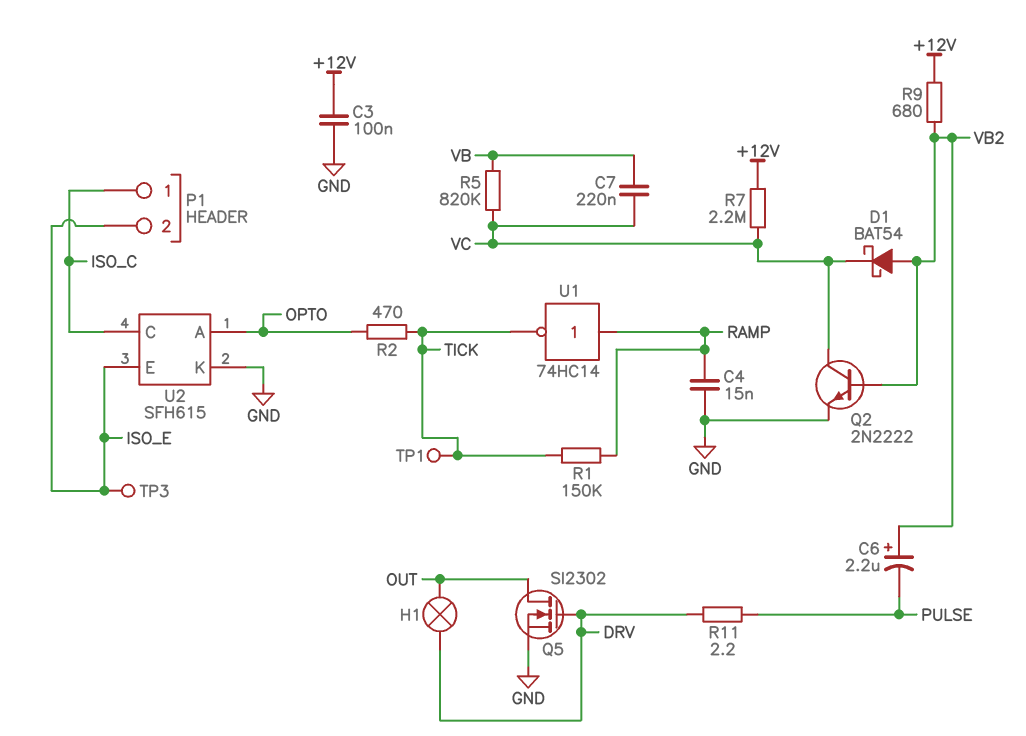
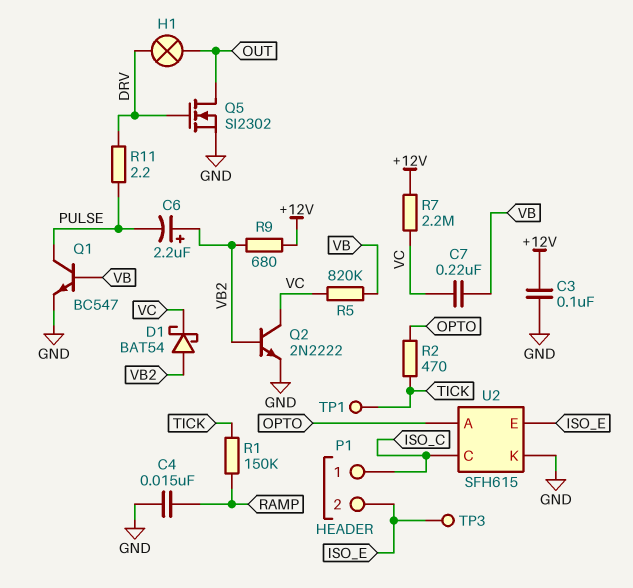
Q1: none -> NPN BC547 (B VB, C PULSE, E GND)
U1: NOT 74HC14 (in RAMP, out TICK) -> none

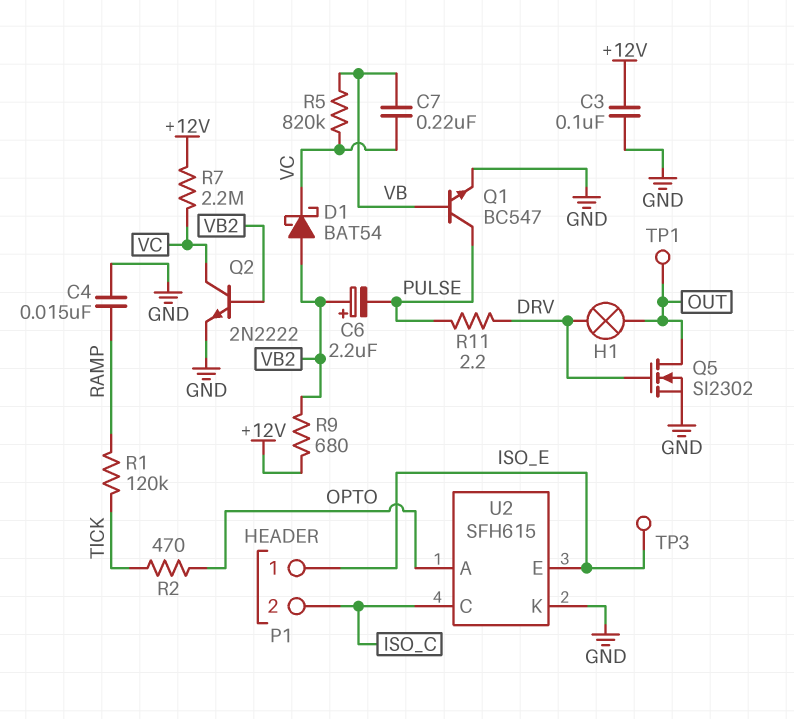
P1 pin 1: ISO_C -> ISO_E
P1 pin 2: ISO_E -> ISO_C
R1: 150k (RAMP, TICK) -> 120k (RAMP, TICK)
TP1: test point (TICK) -> test point (OUT)

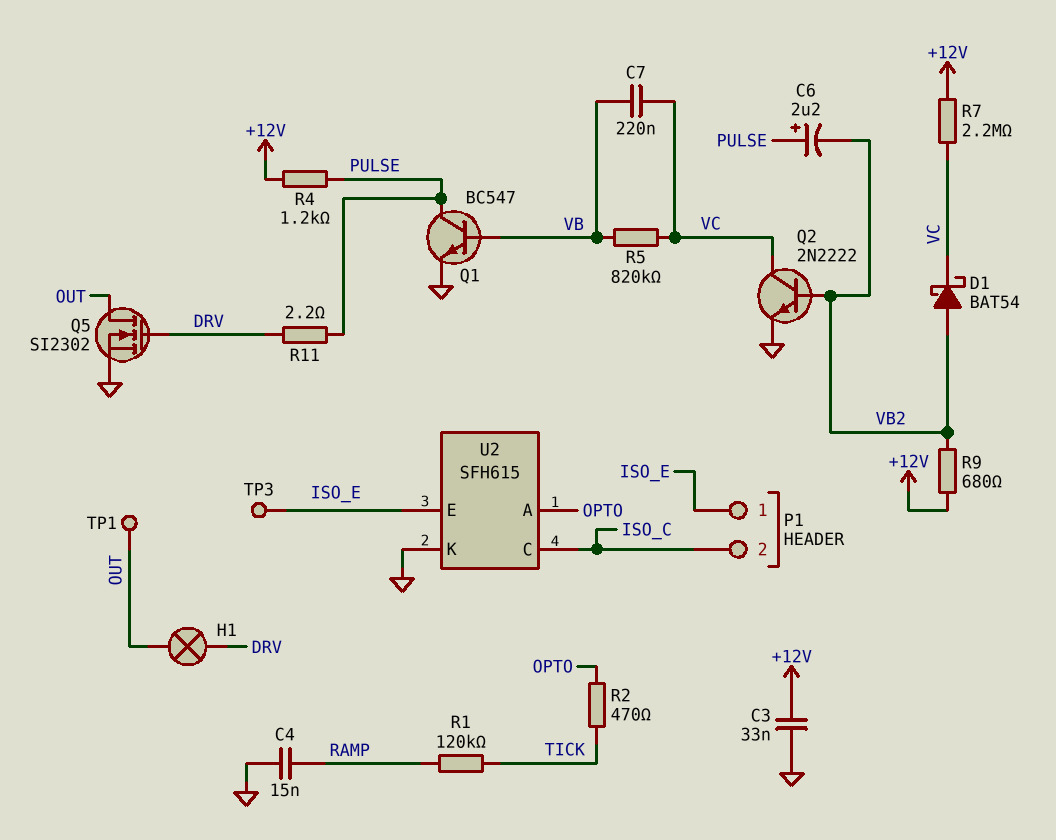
C3: 100nF (+12V, GND) -> 33nF (+12V, GND)
C6: 2.2uF (plus VB2, minus PULSE) -> 2.2uF (plus PULSE, minus VB2)
R4: none -> 1.2k (+12V, PULSE)

